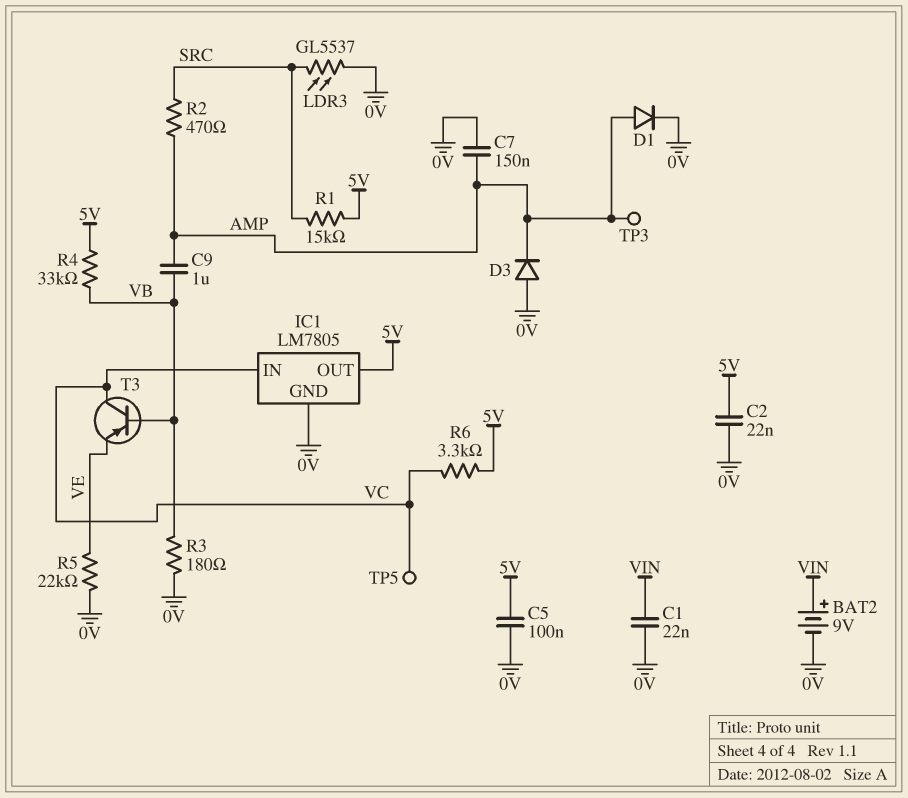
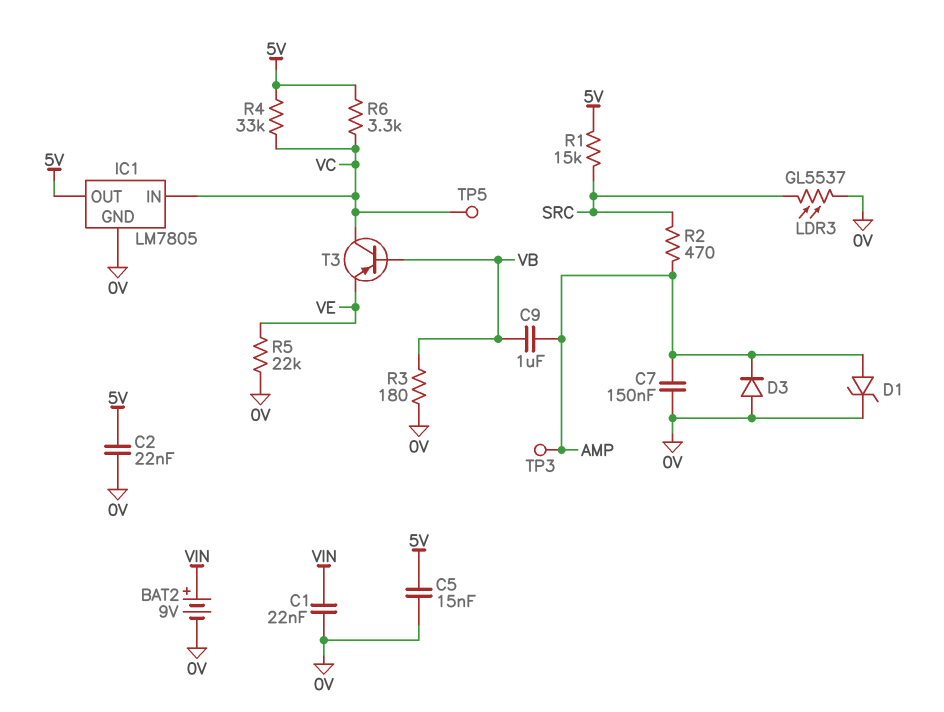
C5: 100nF (0V, 5V) -> 15nF (0V, 5V)
D1: diode (A AMP, K 0V) -> zener (A AMP, K 0V)
R4: 33k (5V, VB) -> 33k (5V, VC)

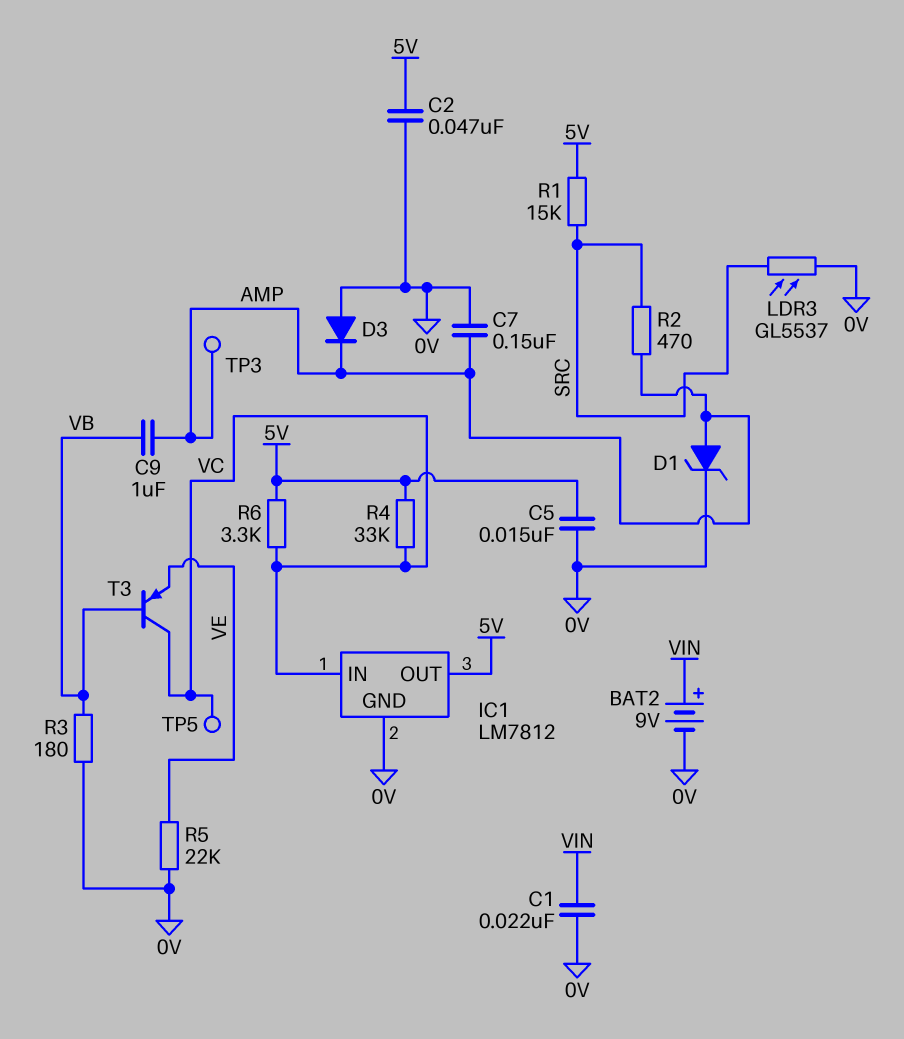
C2: 22nF (0V, 5V) -> 47nF (0V, 5V)
IC1: LM7805 -> LM7812

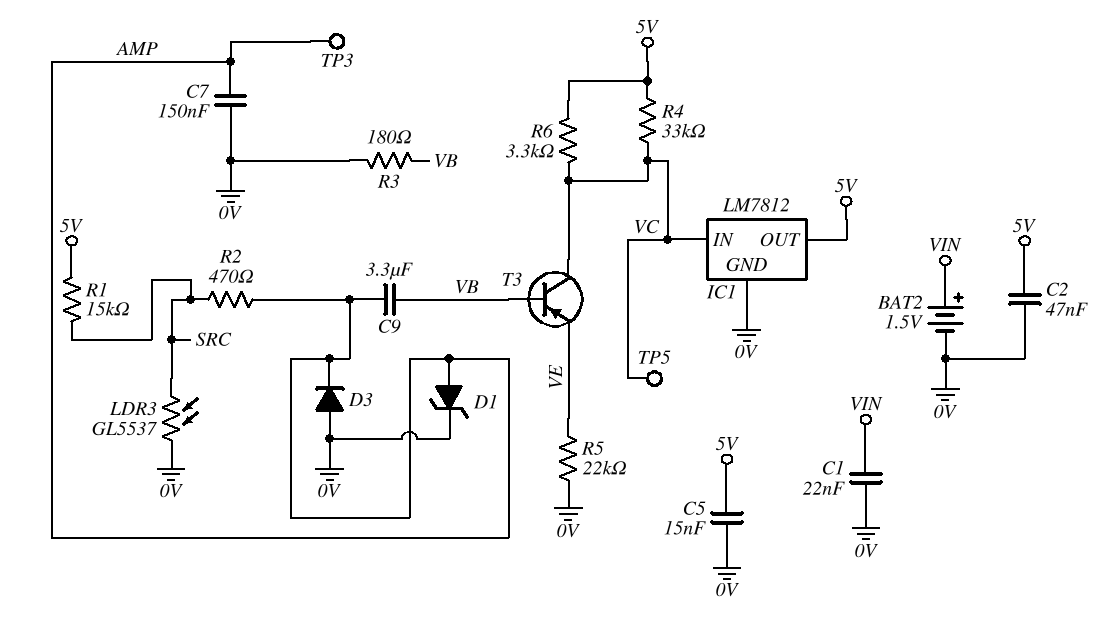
BAT2: 9V (plus VIN, minus 0V) -> 1.5V (plus VIN, minus 0V)
C9: 1uF (AMP, VB) -> 3.3uF (AMP, VB)

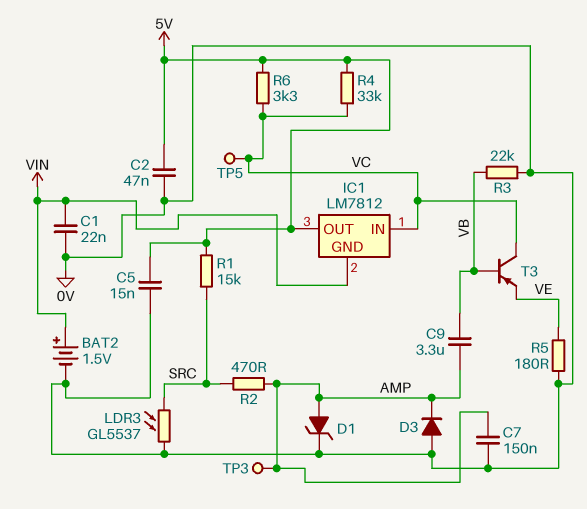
IC1 pin GND: 0V -> VIN
R3: 180 (0V, VB) -> 22k (0V, VB)
R5: 22k (0V, VE) -> 180 (0V, VE)

